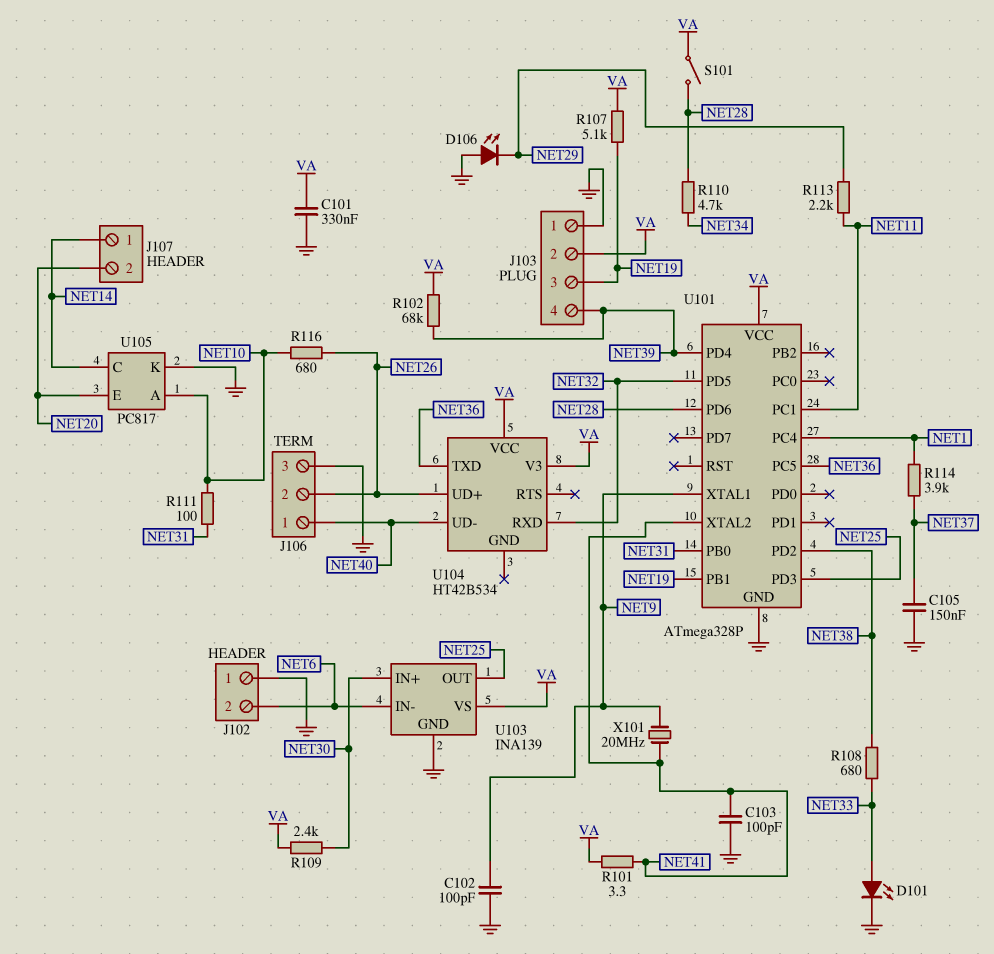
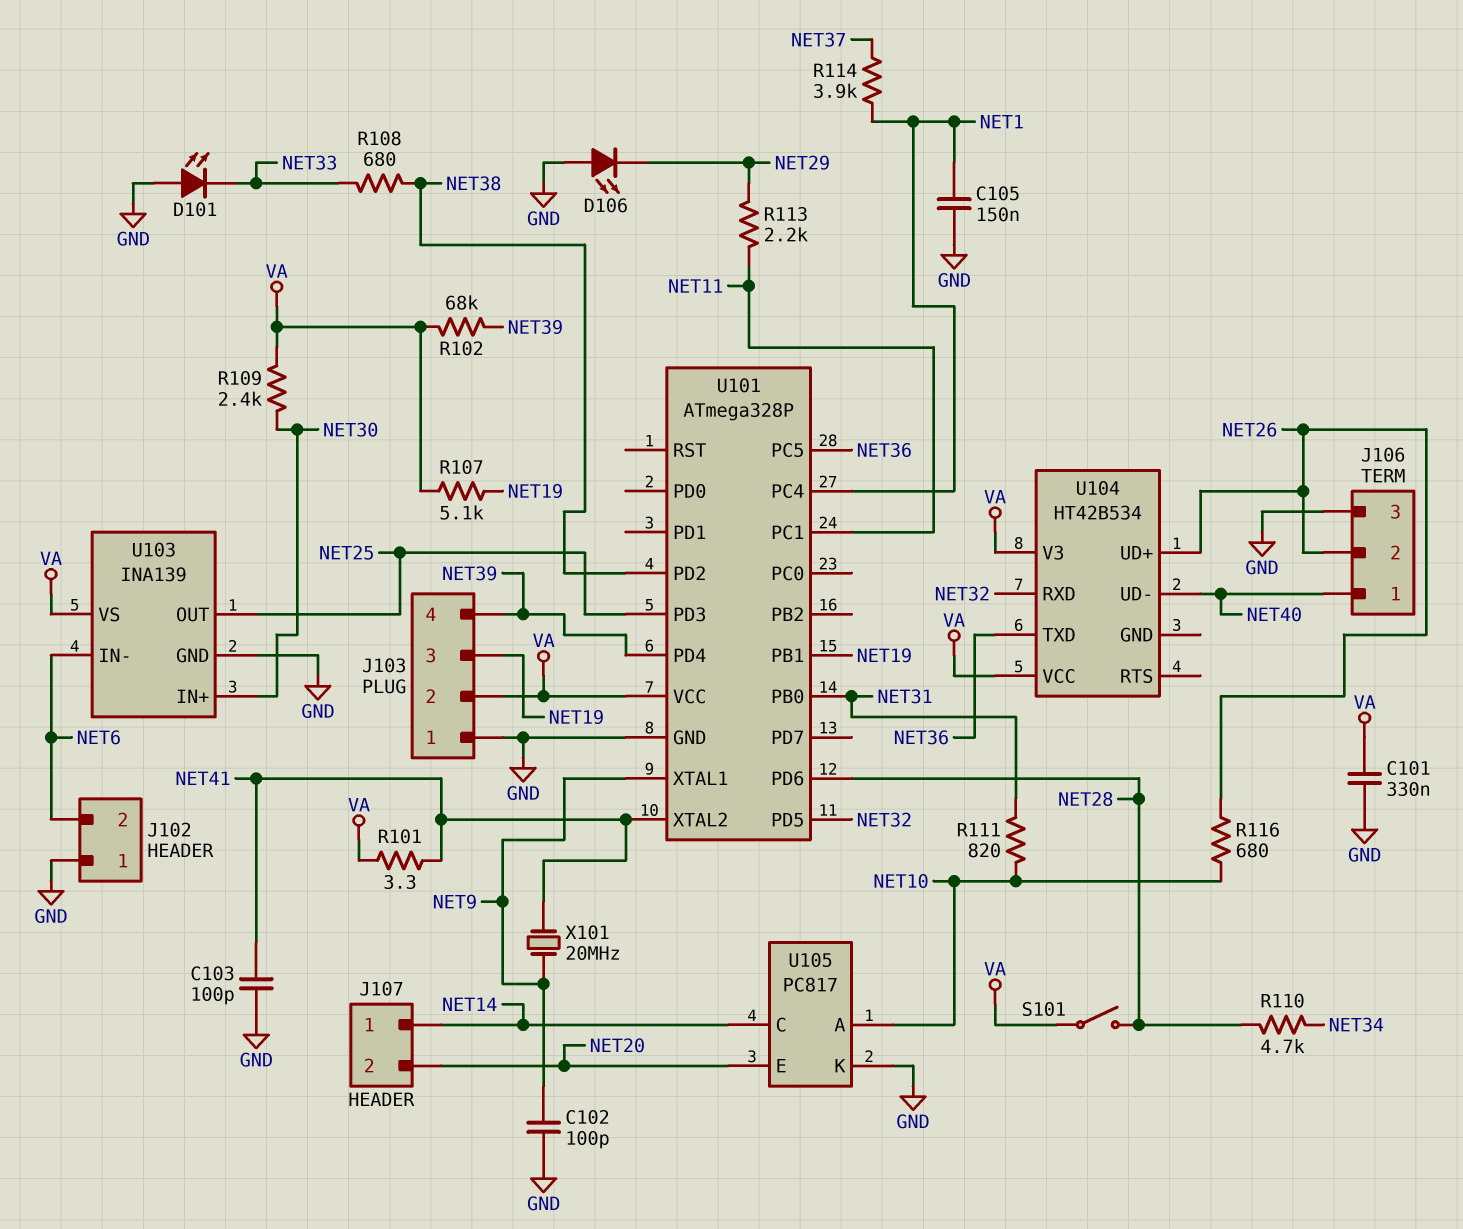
C105: 150nF (GND, NET37) -> 150nF (GND, NET1)
D101: LED (A NET33, K GND) -> LED (A GND, K NET33)
R111: 100 (NET10, NET31) -> 820 (NET10, NET31)

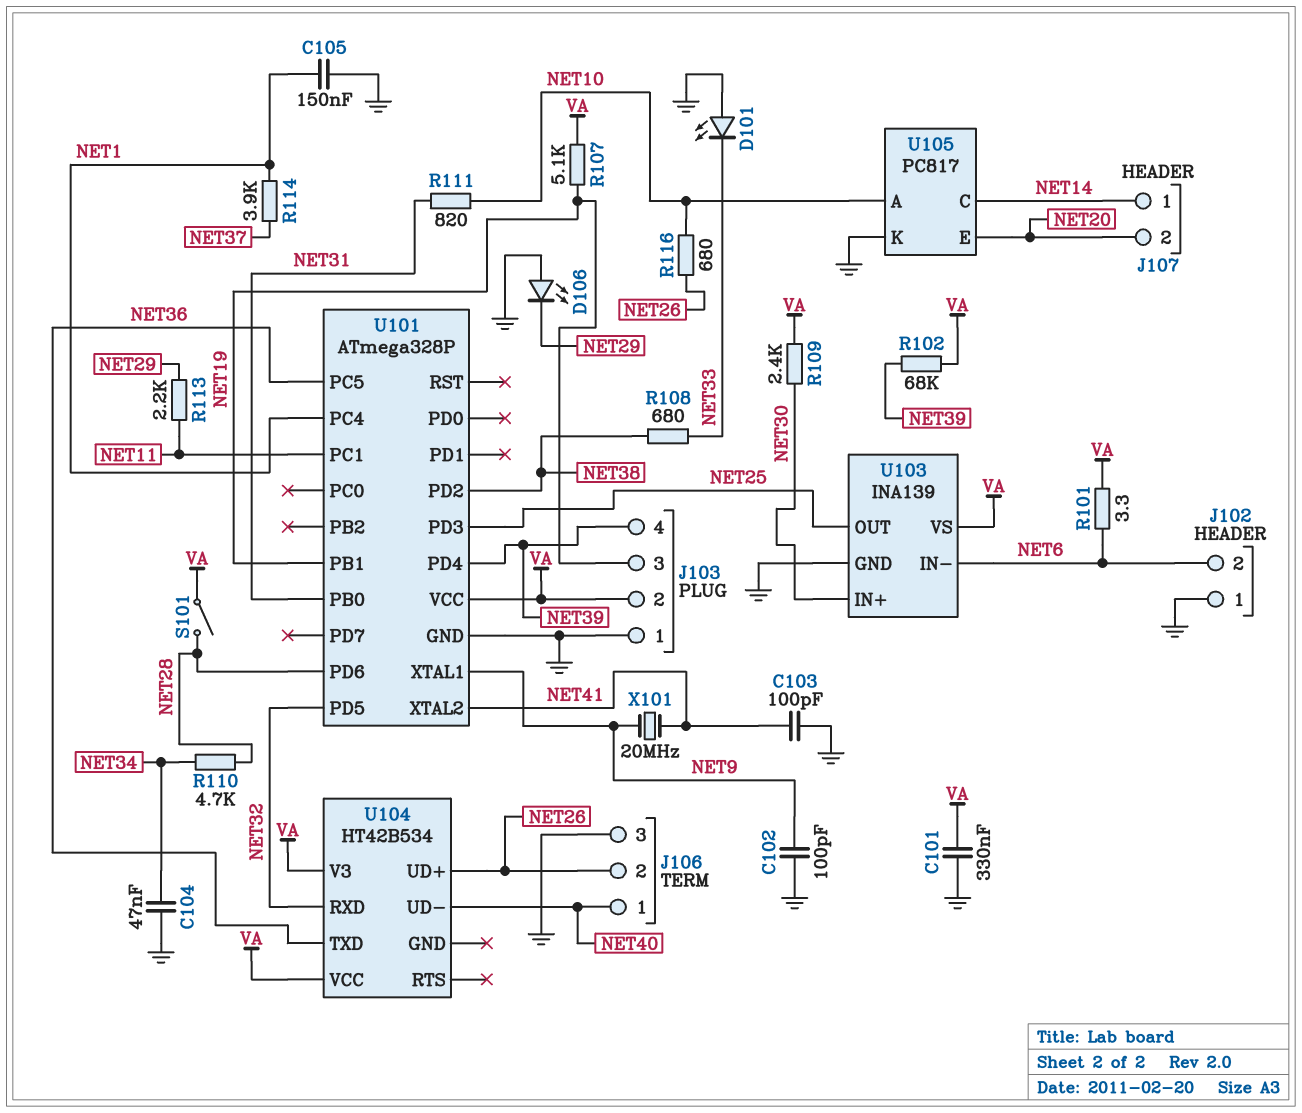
C104: none -> 47nF (GND, NET34)
R101: 3.3 (NET41, VA) -> 3.3 (NET6, VA)

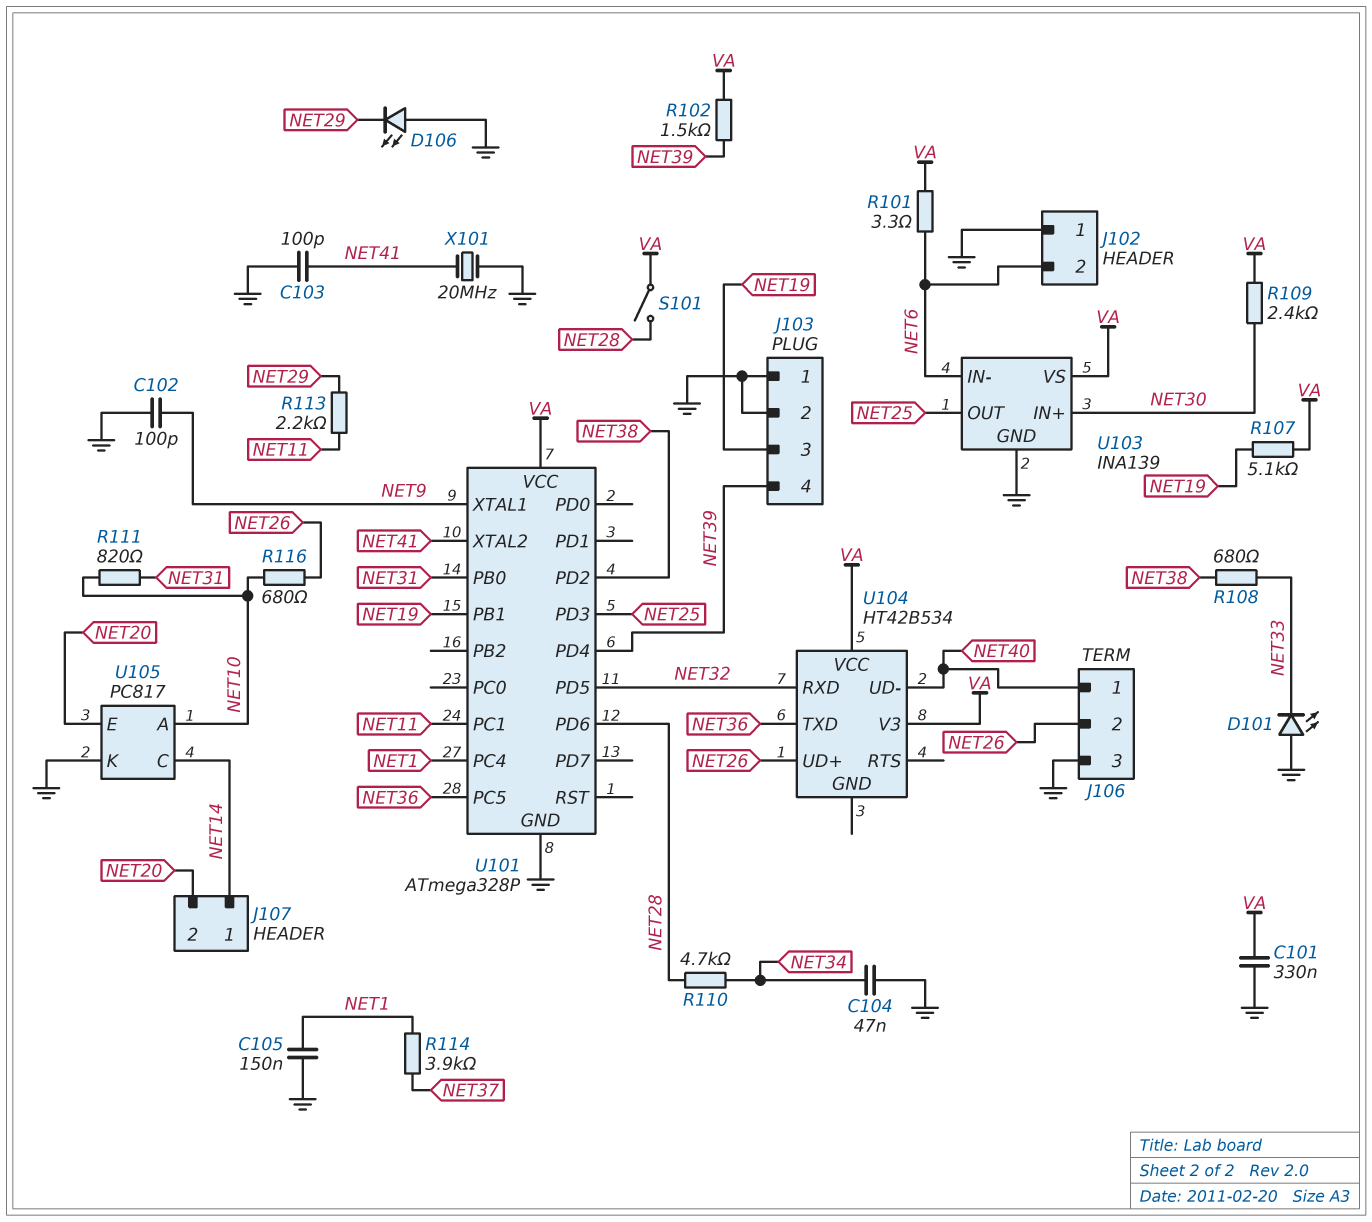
J103 pin 2: VA -> GND
R102: 68k (NET39, VA) -> 1.5k (NET39, VA)
X101: 20MHz (NET9, NET41) -> 20MHz (GND, NET41)

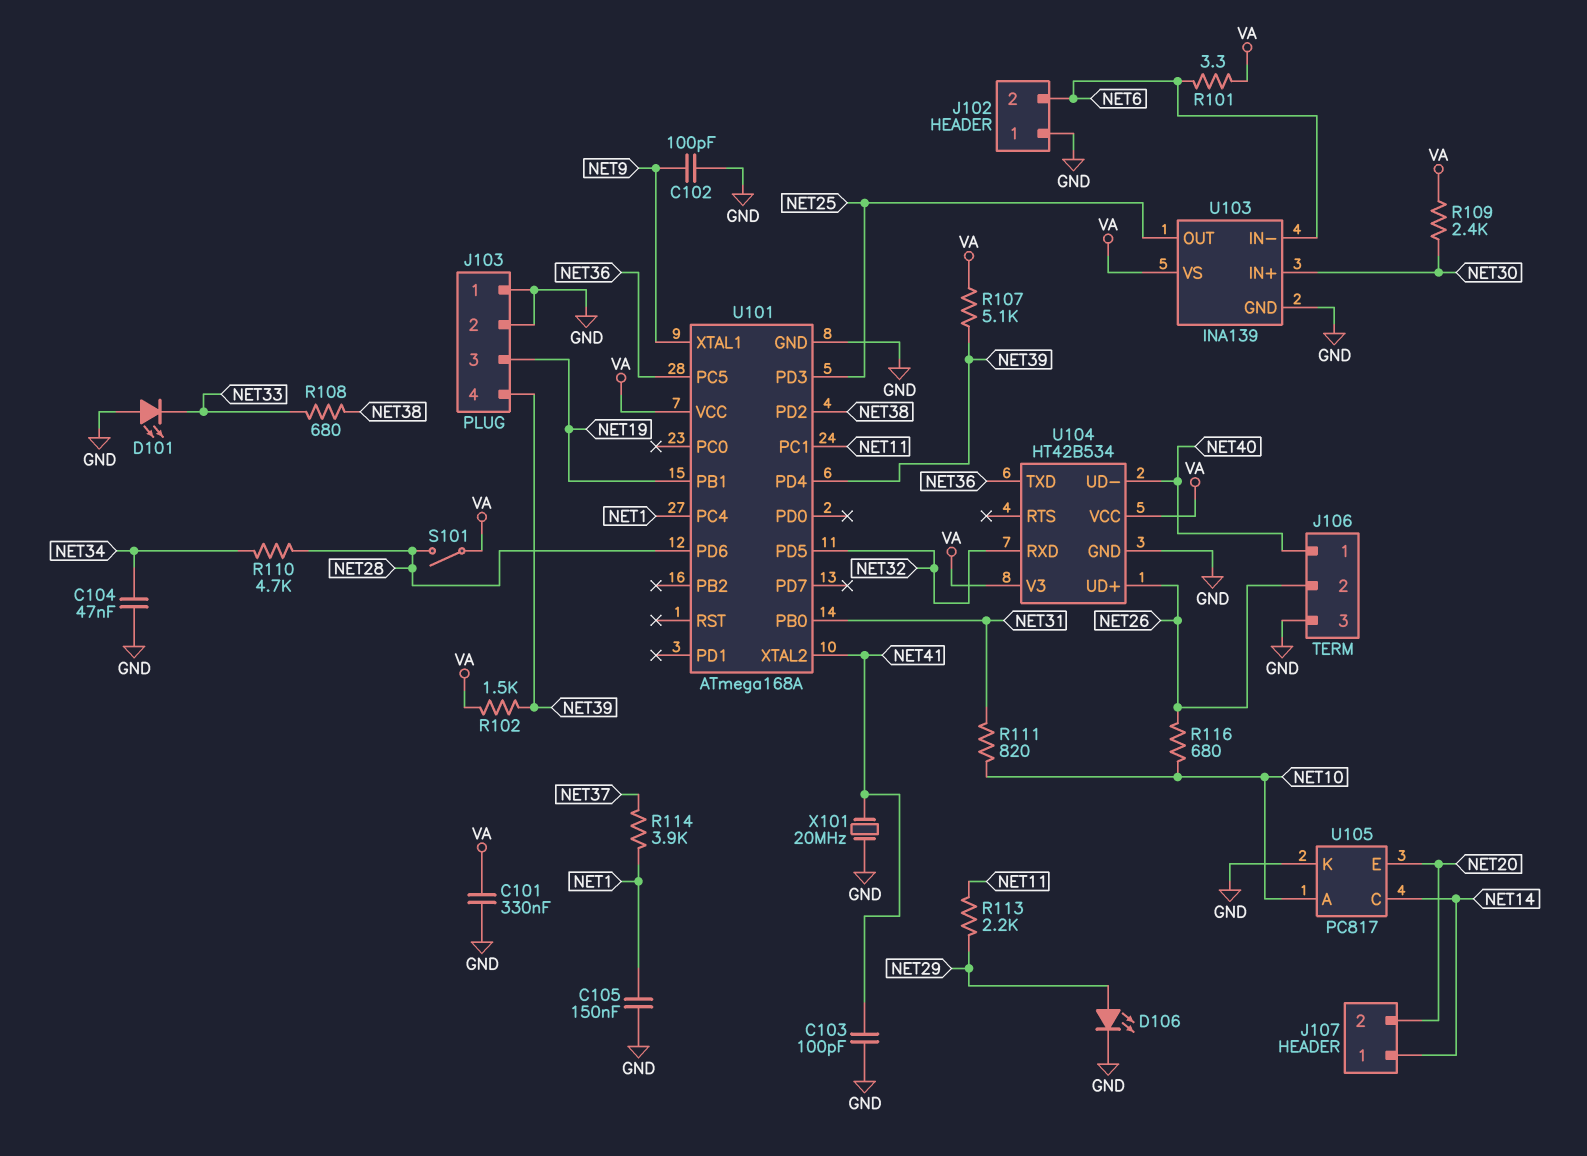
D106: LED (A GND, K NET29) -> LED (A NET29, K GND)
R107: 5.1k (NET19, VA) -> 5.1k (NET39, VA)
U101: ATmega328P -> ATmega168A
U104 pin GND: none -> GND

